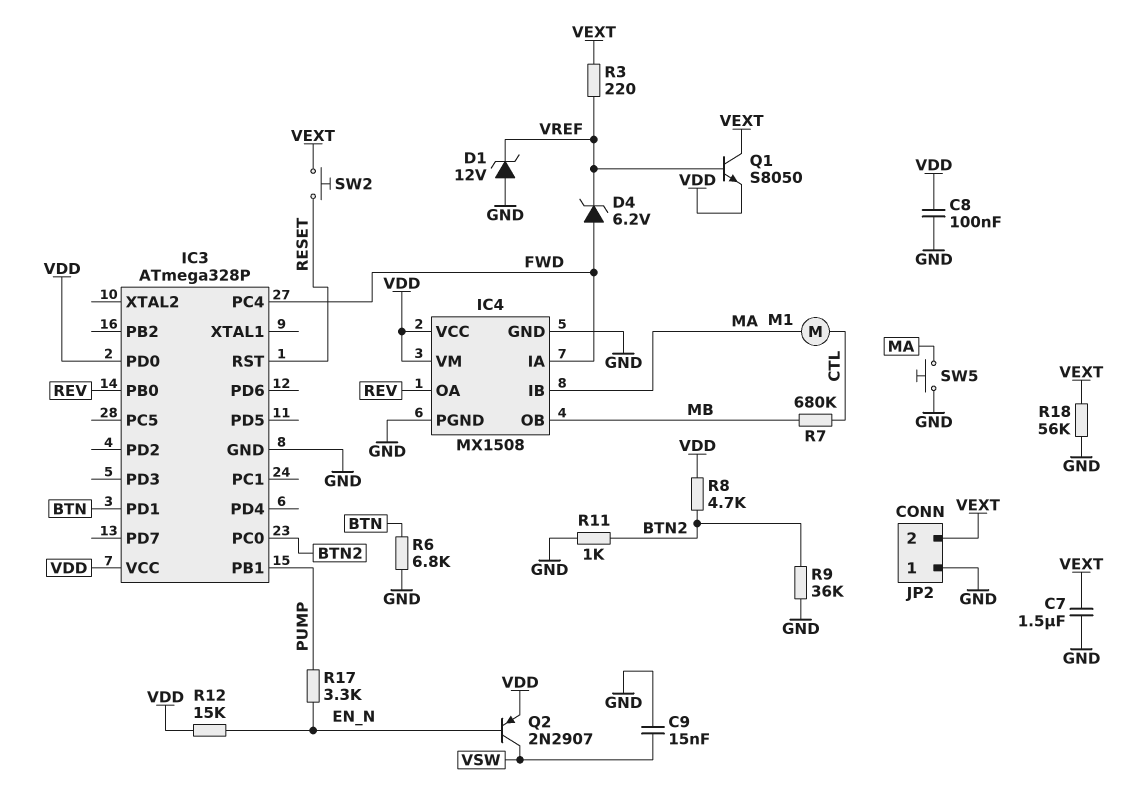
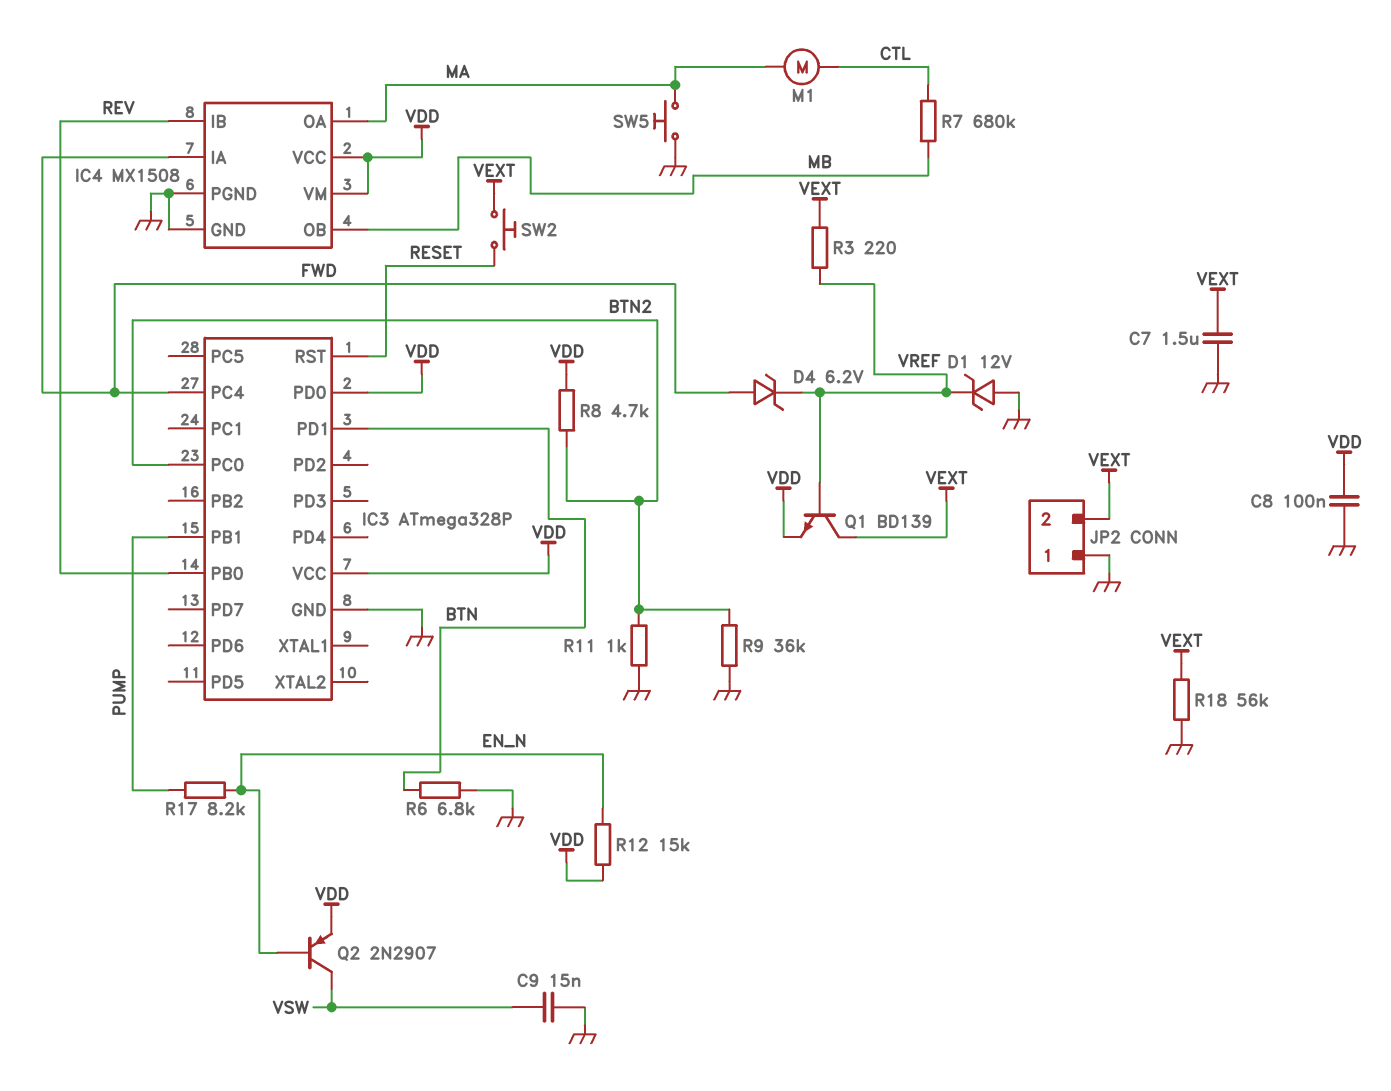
IC4 pin IB: MA -> REV
IC4 pin OA: REV -> MA
Q1: NPN S8050 (B VREF, C VEXT, E VDD) -> NPN BD139 (B VREF, C VEXT, E VDD)
R17: 3.3k (EN_N, PUMP) -> 8.2k (EN_N, PUMP)

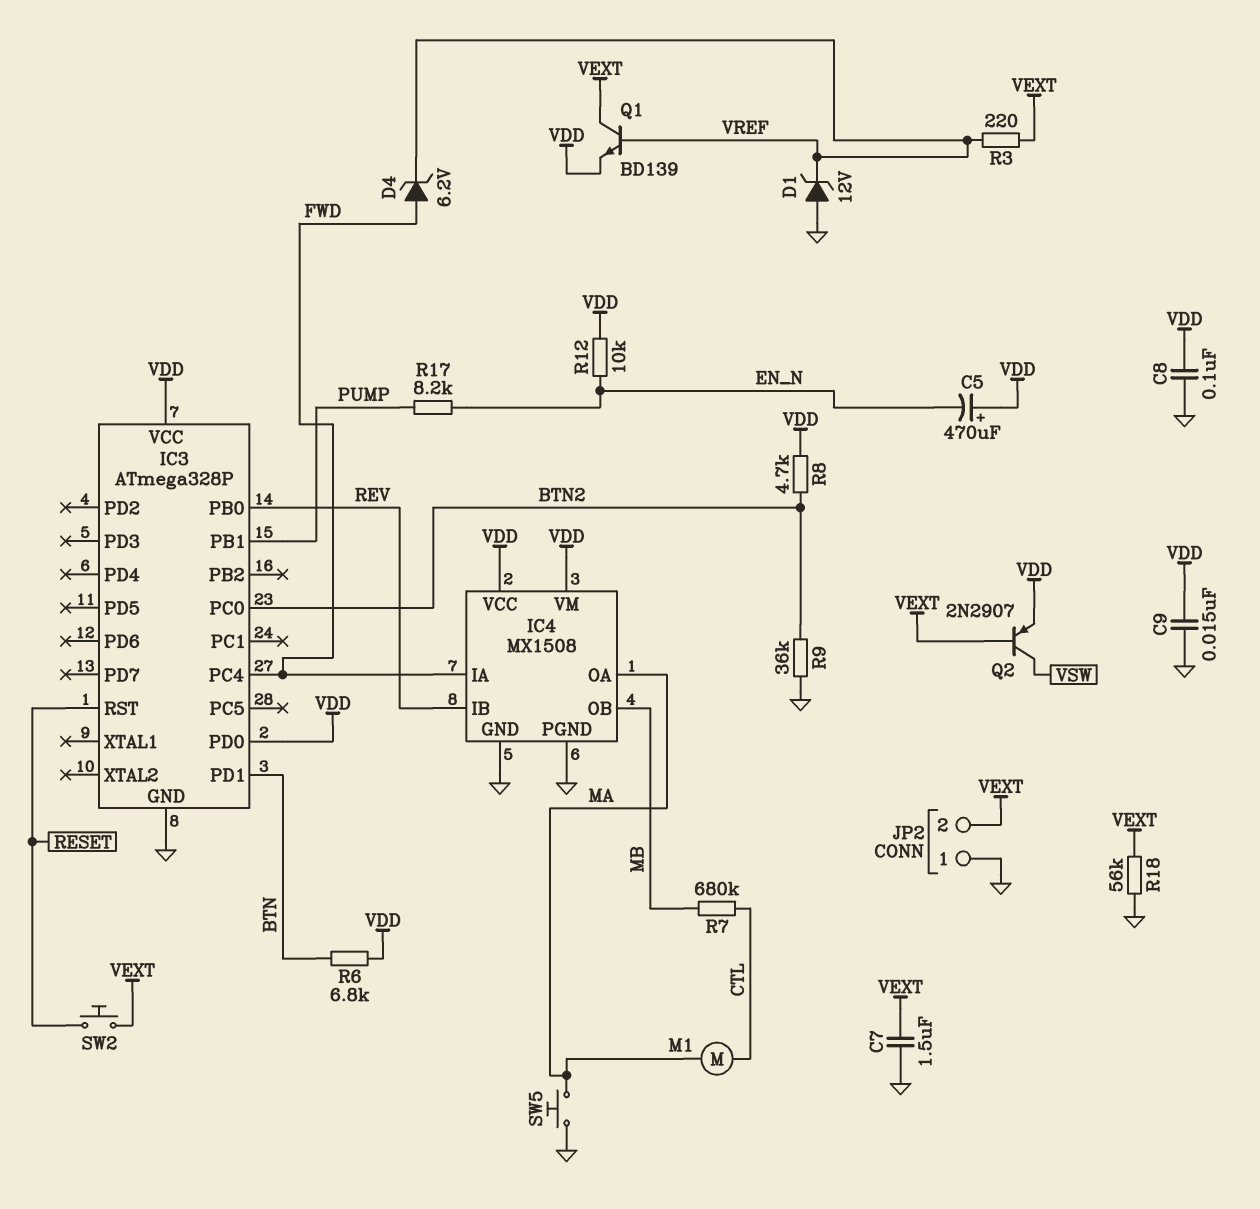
C5: none -> 470uF (plus VDD, minus EN_N)
C9: 15nF (GND, VSW) -> 15nF (GND, VDD)
Q2: PNP 2N2907 (B EN_N, C VSW, E VDD) -> PNP 2N2907 (B VEXT, C VSW, E VDD)
R6: 6.8k (BTN, GND) -> 6.8k (BTN, VDD)
R11: 1k (BTN2, GND) -> none
R12: 15k (EN_N, VDD) -> 10k (EN_N, VDD)

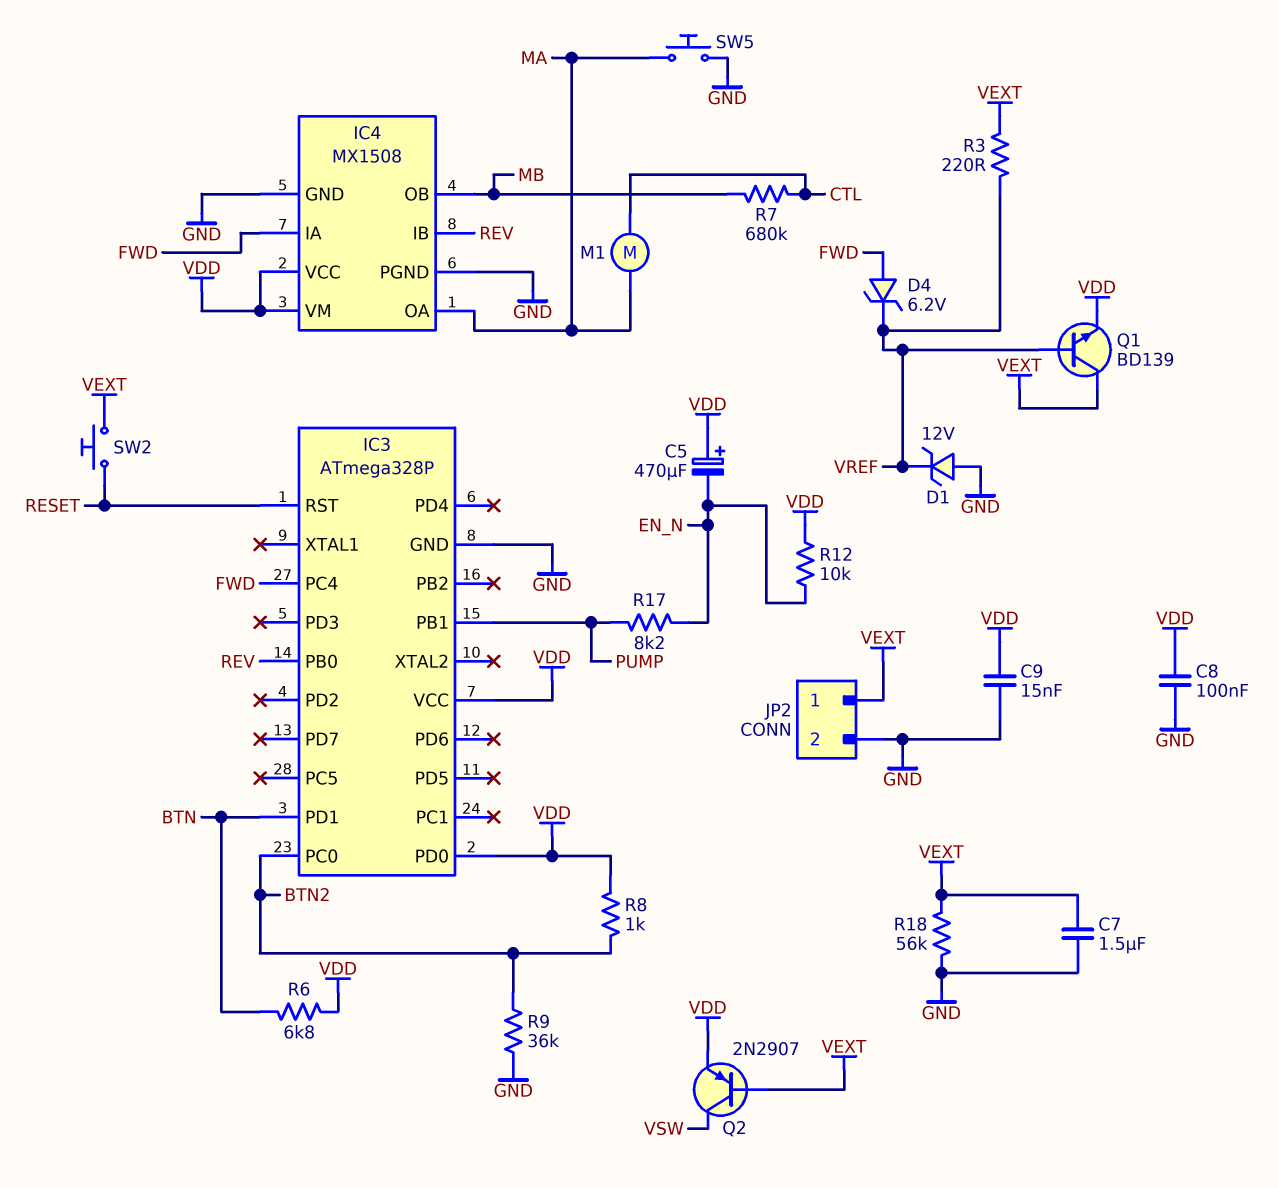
JP2 pin 1: GND -> VEXT
JP2 pin 2: VEXT -> GND
R8: 4.7k (BTN2, VDD) -> 1k (BTN2, VDD)

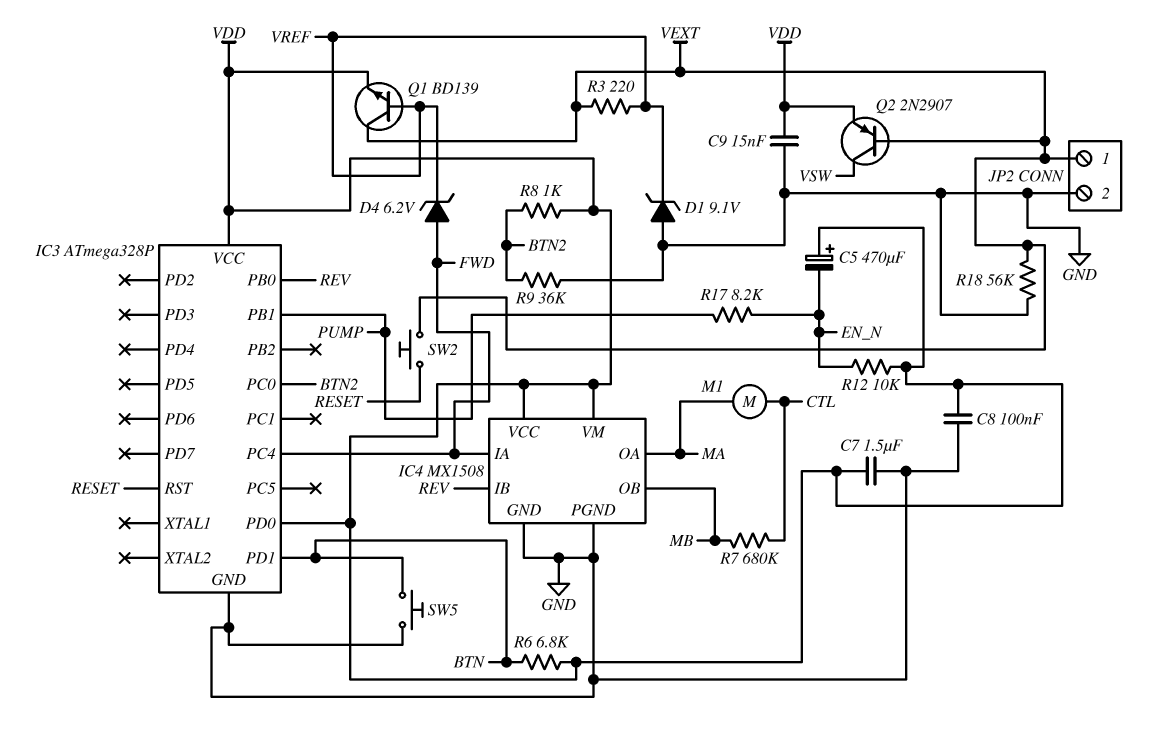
C7: 1.5uF (GND, VEXT) -> 1.5uF (GND, VDD)
D1: zener 12V (A GND, K VREF) -> zener 9.1V (A GND, K VREF)
SW5: button (GND, MA) -> button (BTN, GND)

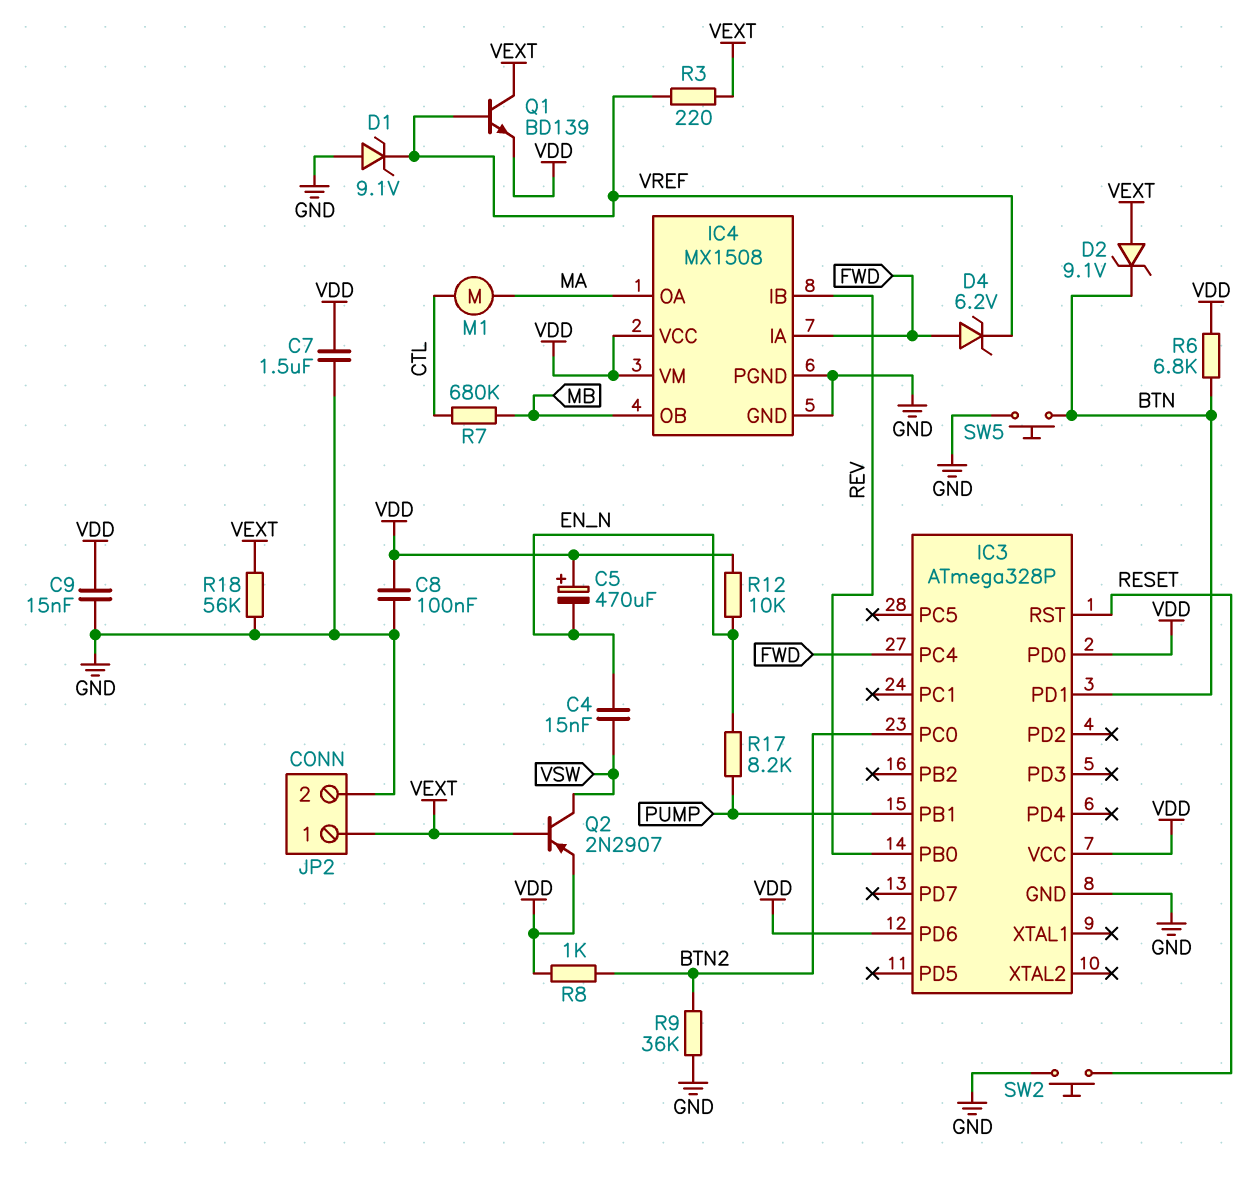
C4: none -> 15nF (EN_N, VSW)
D2: none -> zener 9.1V (A VEXT, K BTN)
IC3 pin PD6: none -> VDD
SW2: button (RESET, VEXT) -> button (GND, RESET)

